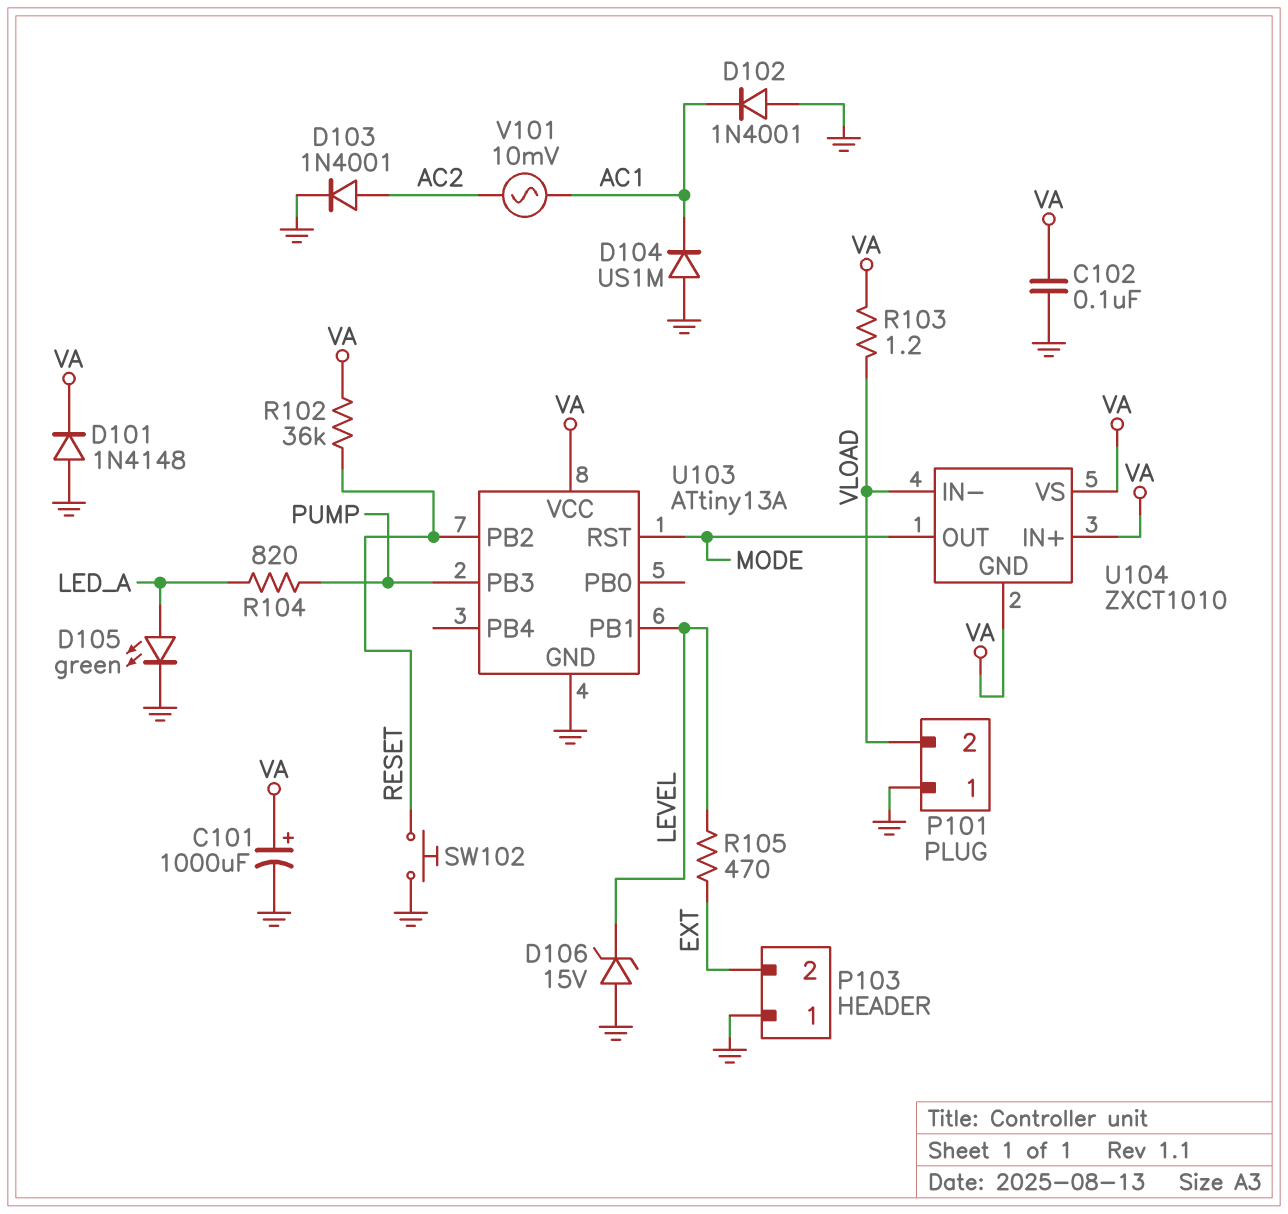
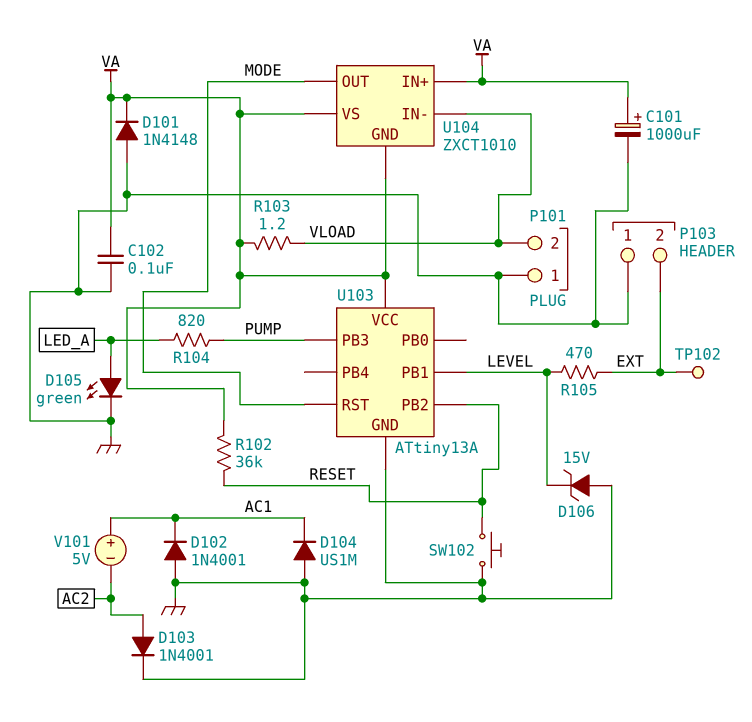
TP102: none -> test point (EXT)
V101: AC 10mV (AC1, AC2) -> 5V (plus AC1, minus AC2)

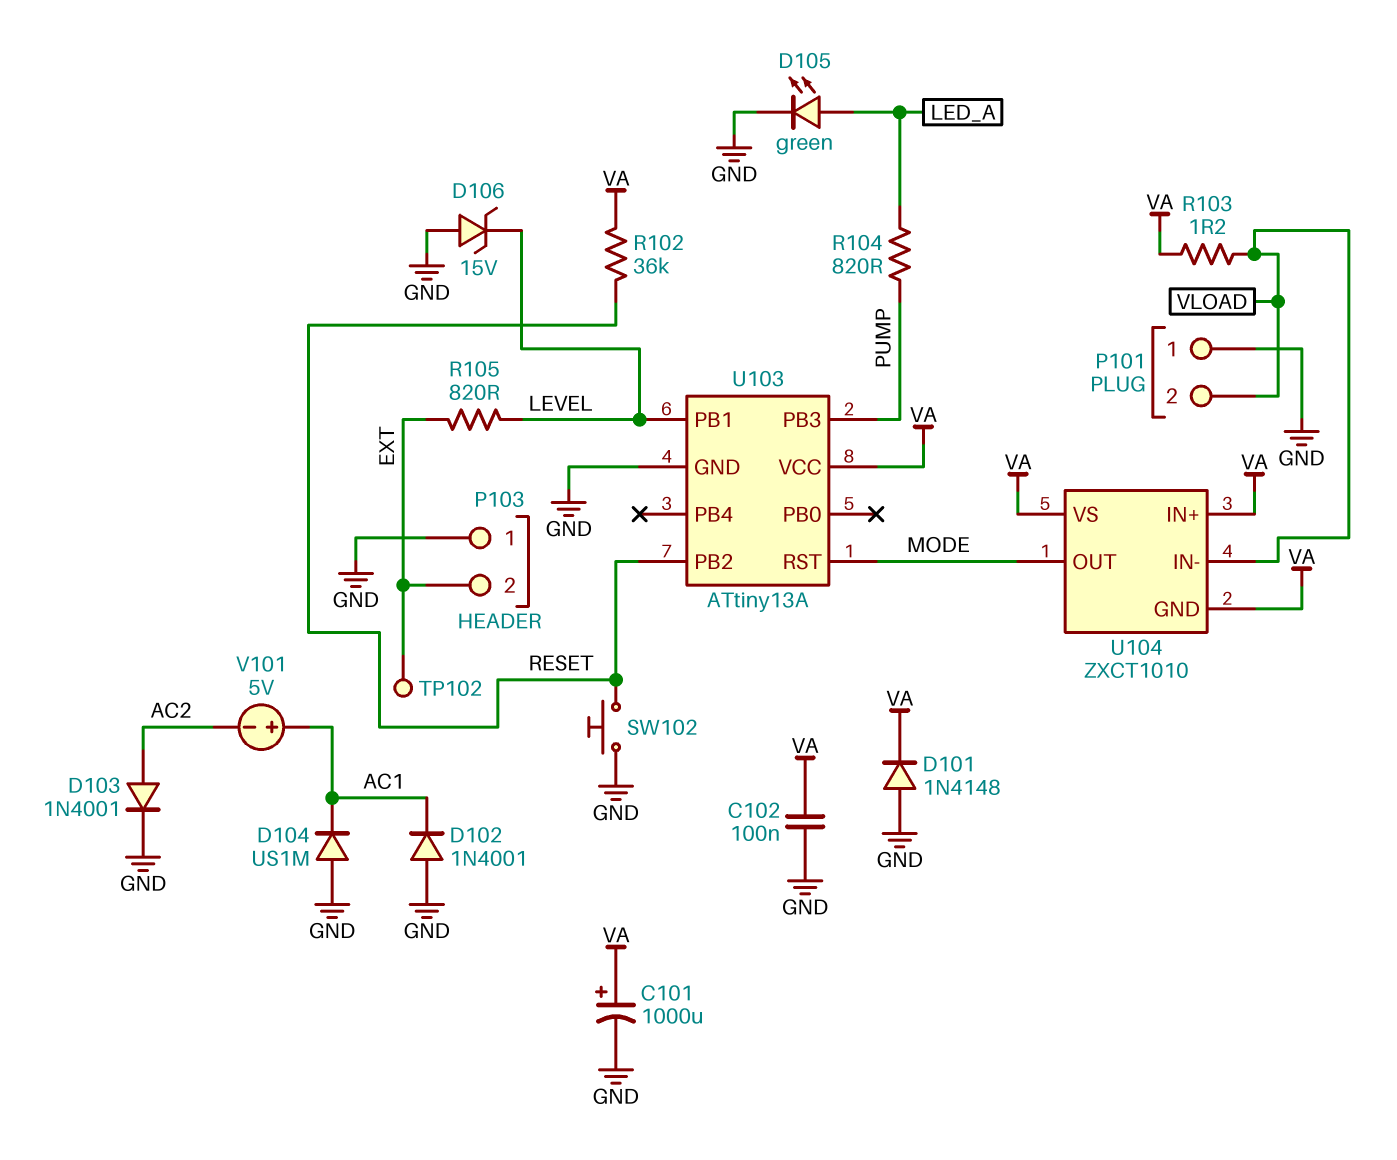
R105: 470 (EXT, LEVEL) -> 820 (EXT, LEVEL)

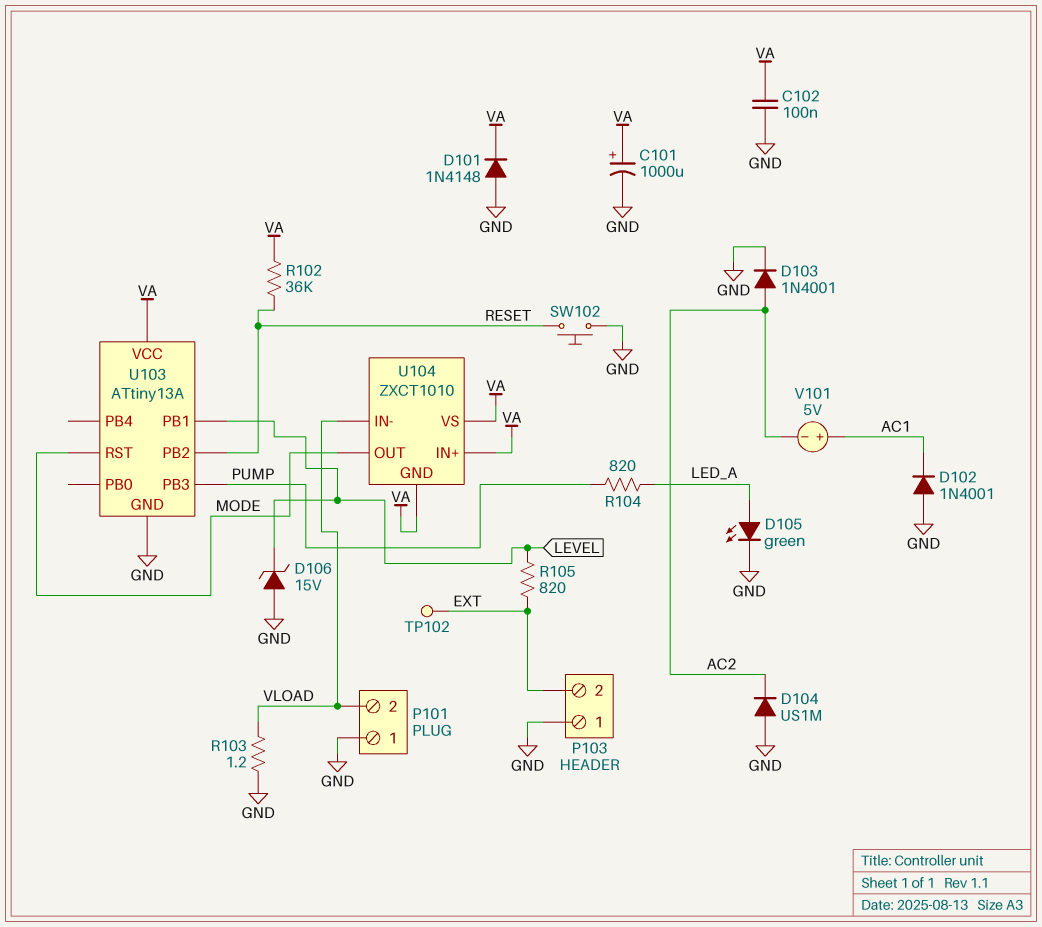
D104: diode US1M (A GND, K AC1) -> diode US1M (A GND, K AC2)
R103: 1.2 (VA, VLOAD) -> 1.2 (GND, VLOAD)

